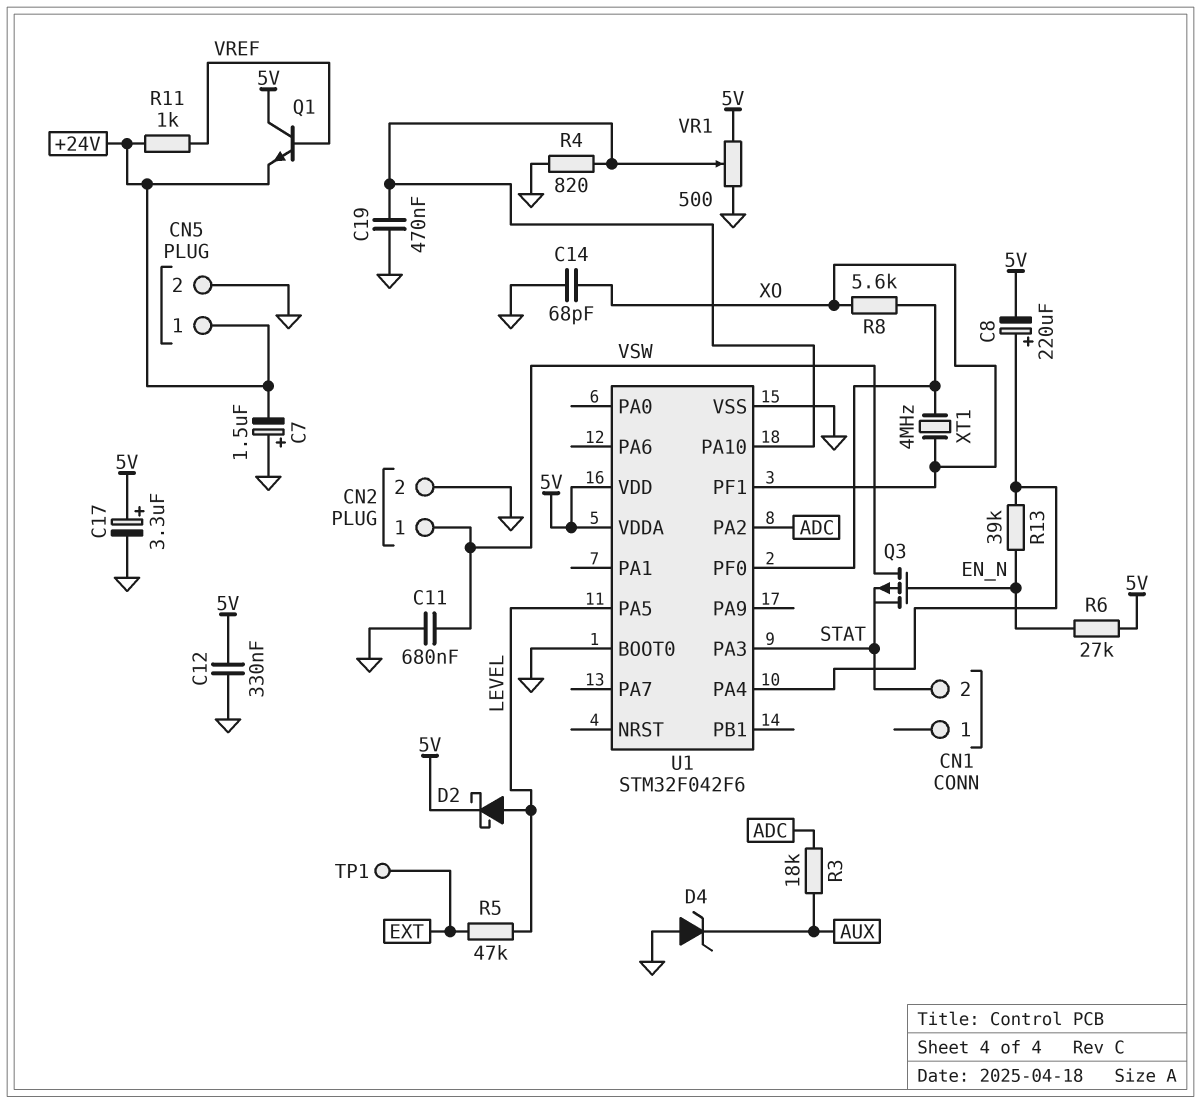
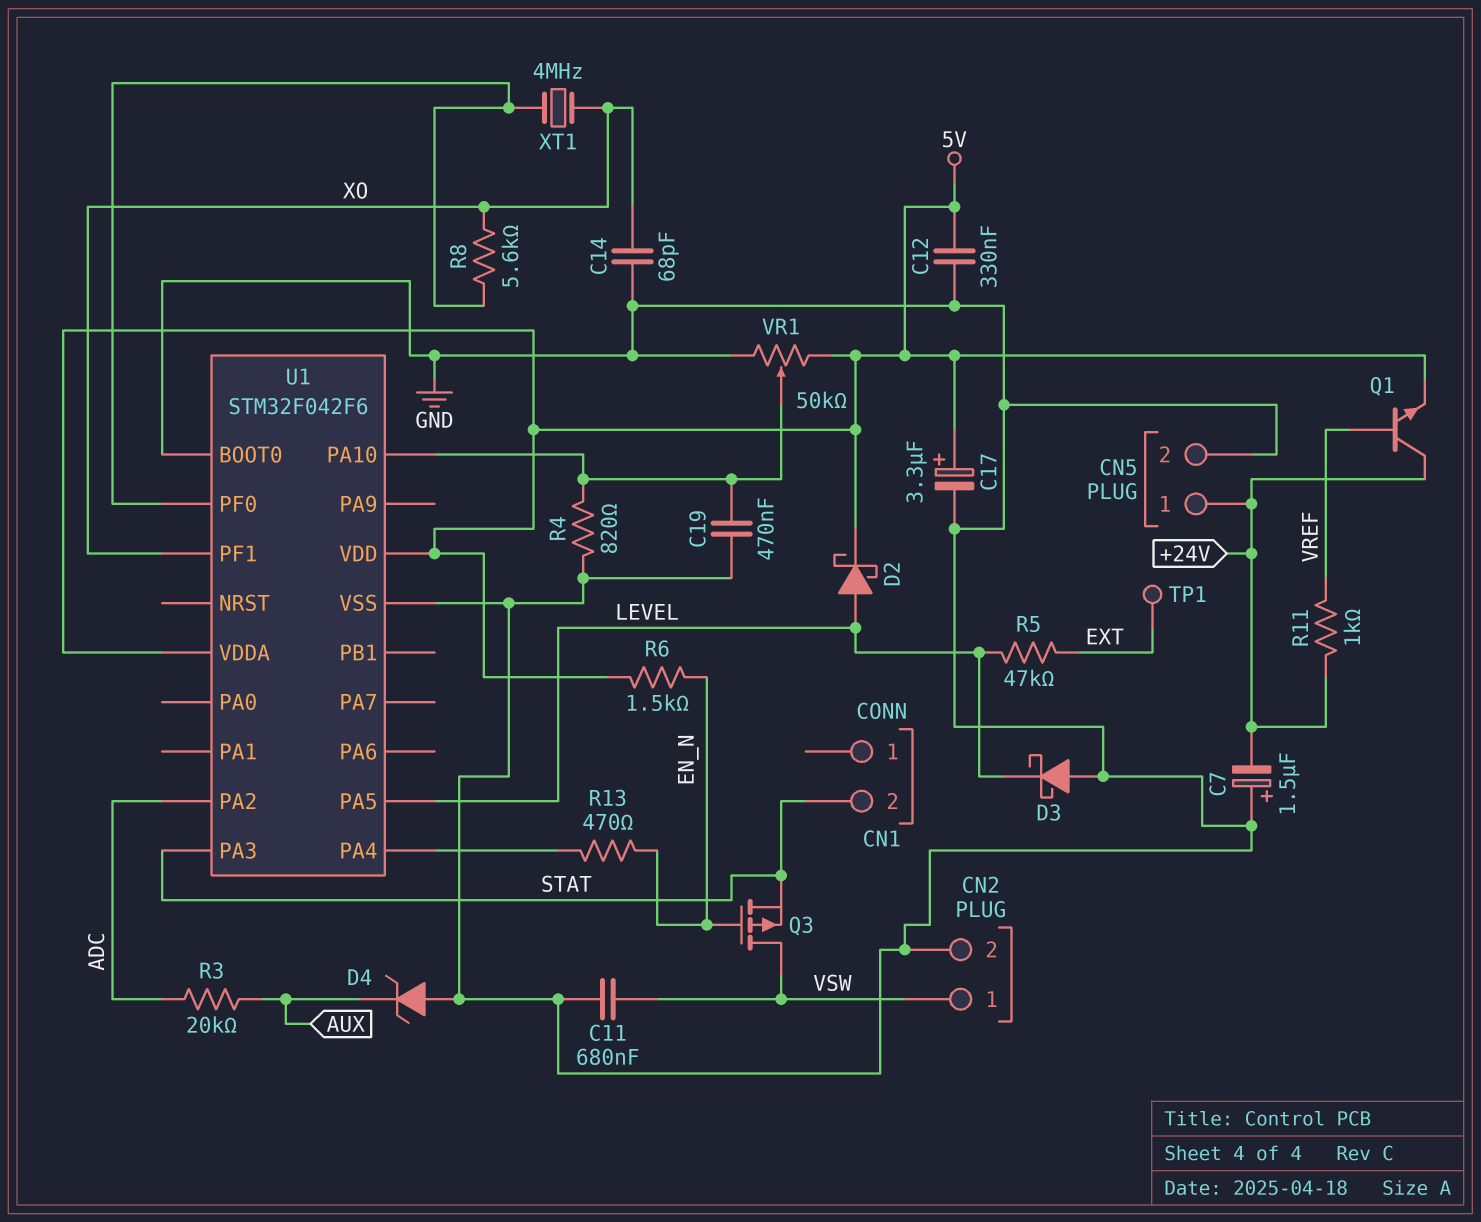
C8: 220uF (plus U1/PA4, minus 5V) -> none
D3: none -> schottky (A GND, K LEVEL)
Q1: NPN (B VREF, C 5V, E +24V) -> NPN (B VREF, C +24V, E 5V)
R3: 18k (ADC, AUX) -> 20k (ADC, AUX)
R6: 27k (5V, EN_N) -> 1.5k (5V, EN_N)
R13: 39k (EN_N, U1/PA4) -> 470 (EN_N, U1/PA4)
VR1: 500 (5V, GND, wiper U1/PA10) -> 50k (5V, GND, wiper U1/PA10)

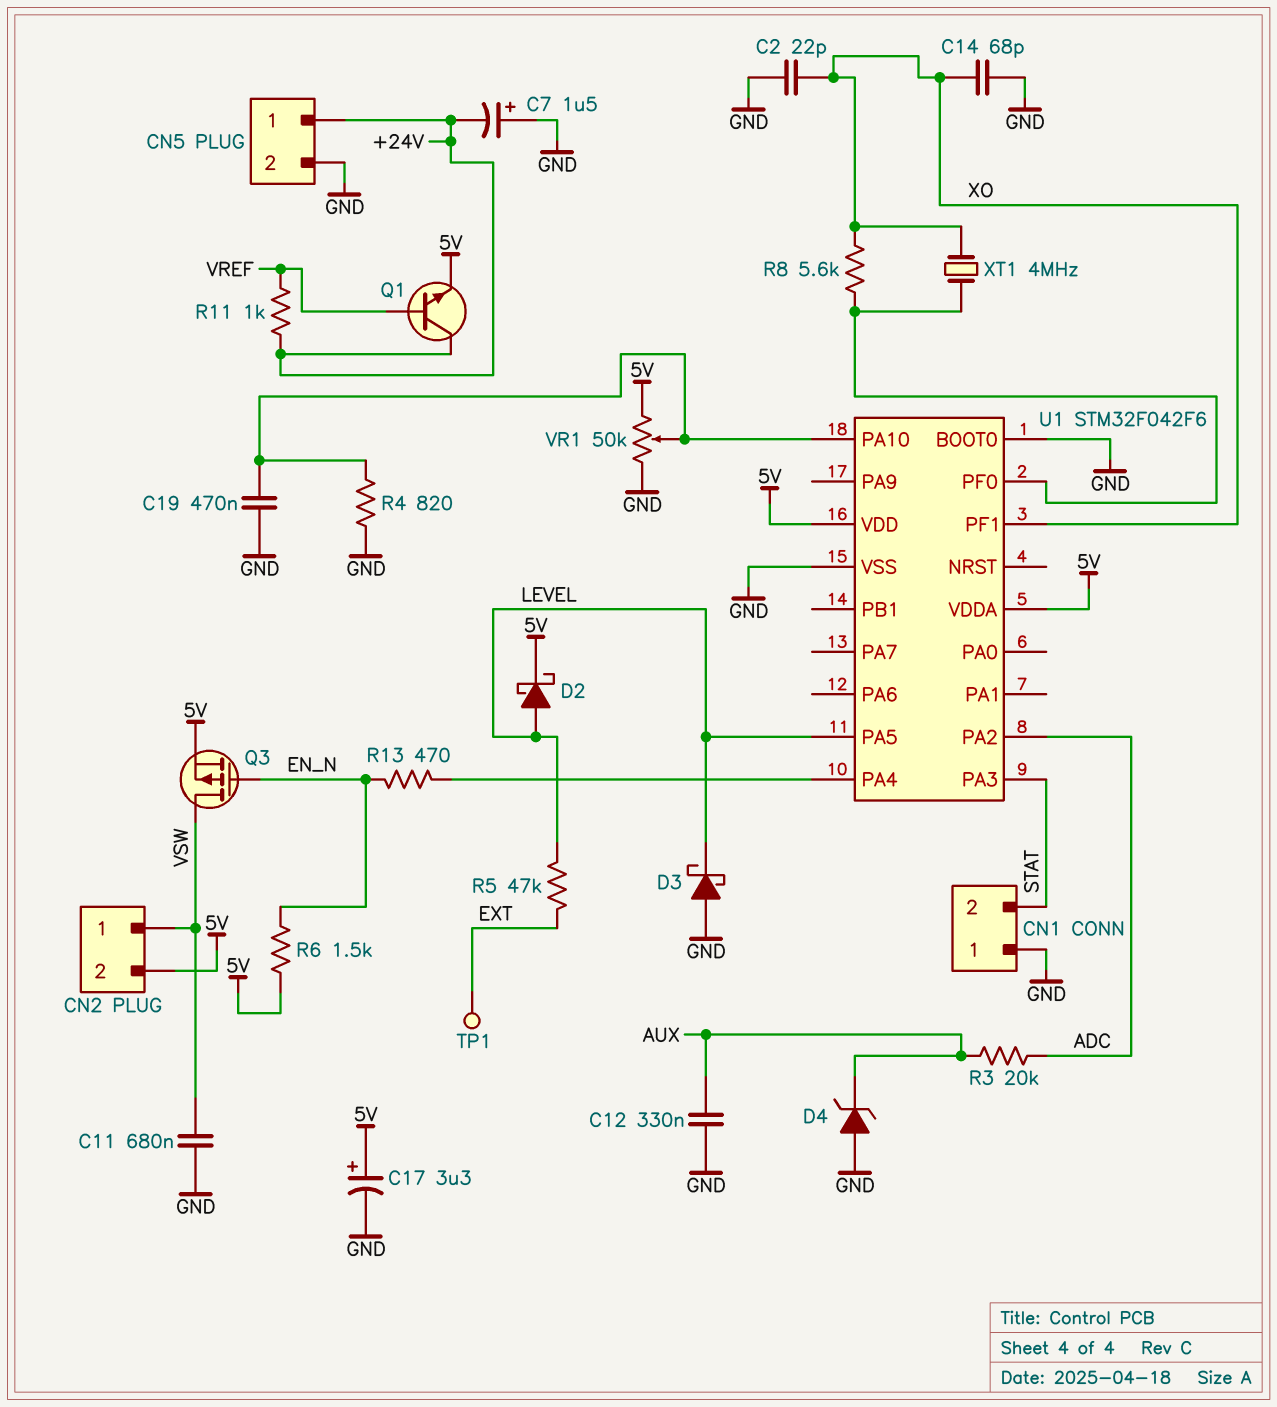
C2: none -> 22pF (GND, XO)
C12: 330nF (5V, GND) -> 330nF (AUX, GND)
CN1 pin 1: none -> GND
CN2 pin 2: GND -> 5V
Q3: PMOS (G EN_N, D VSW, S STAT) -> PMOS (G EN_N, D VSW, S 5V)

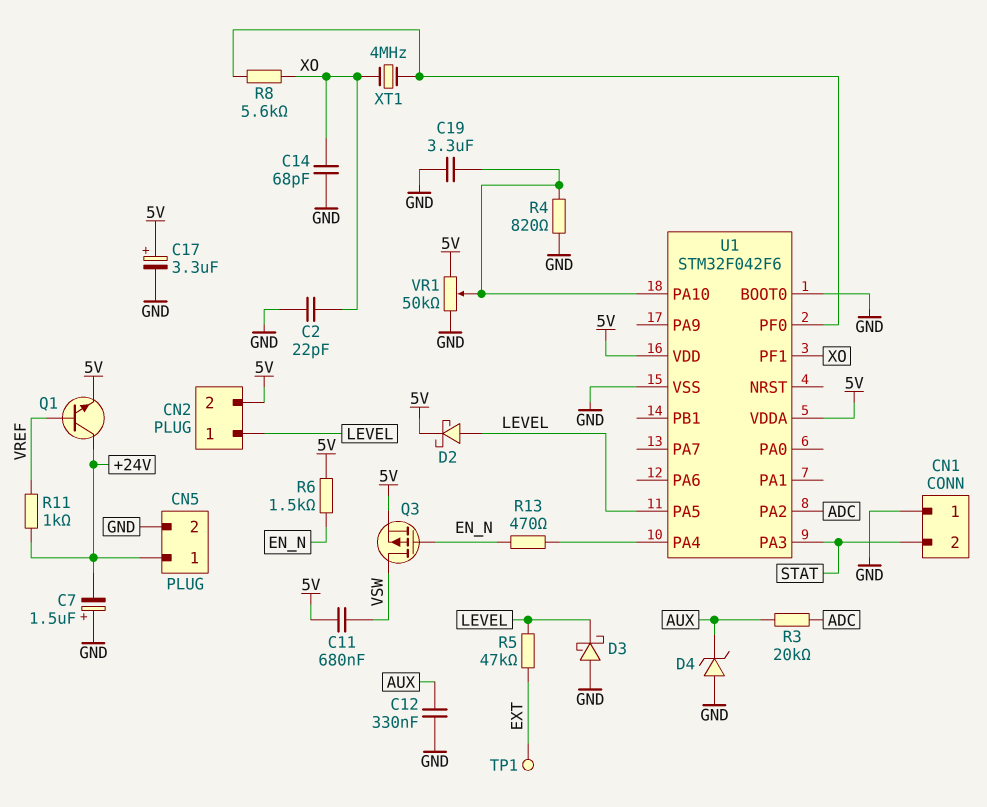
C11: 680nF (GND, VSW) -> 680nF (5V, VSW)
C19: 470nF (GND, U1/PA10) -> 3.3uF (GND, U1/PA10)
CN2 pin 1: VSW -> LEVEL

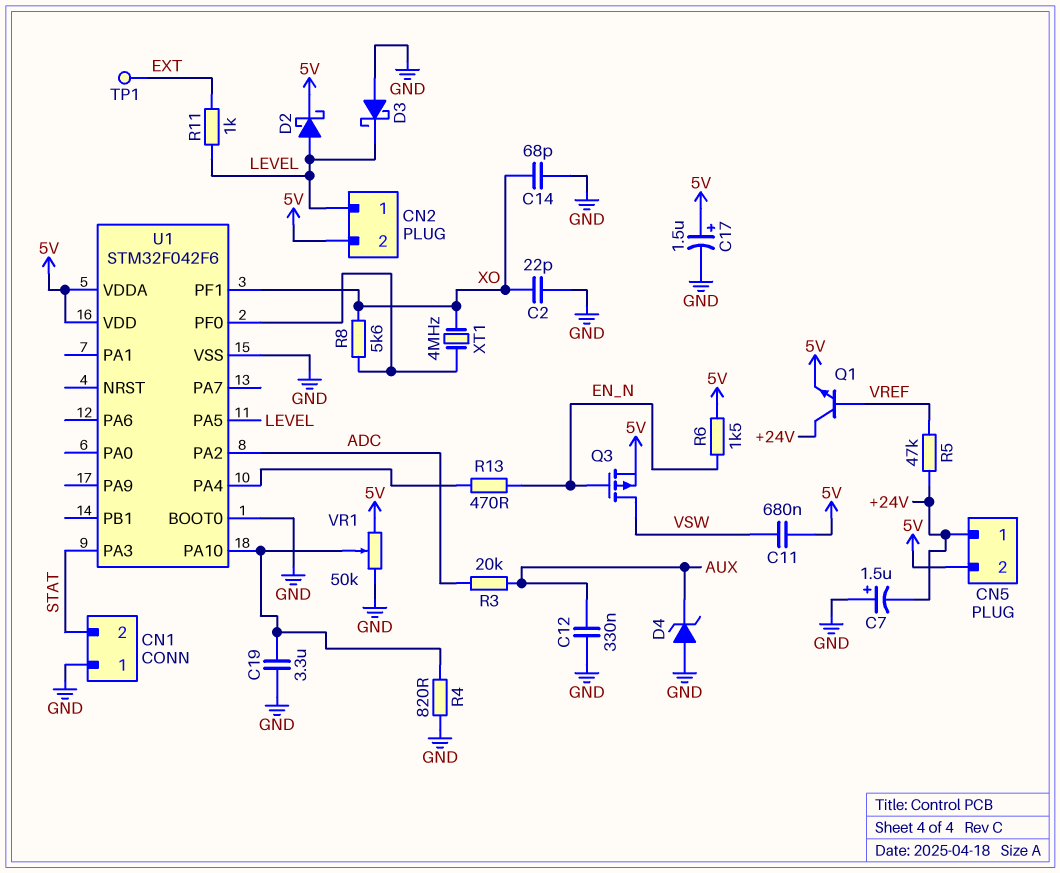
C17: 3.3uF (plus 5V, minus GND) -> 1.5uF (plus 5V, minus GND)
CN5 pin 2: GND -> 5V
R5: 47k (EXT, LEVEL) -> 47k (+24V, VREF)
R11: 1k (+24V, VREF) -> 1k (EXT, LEVEL)

